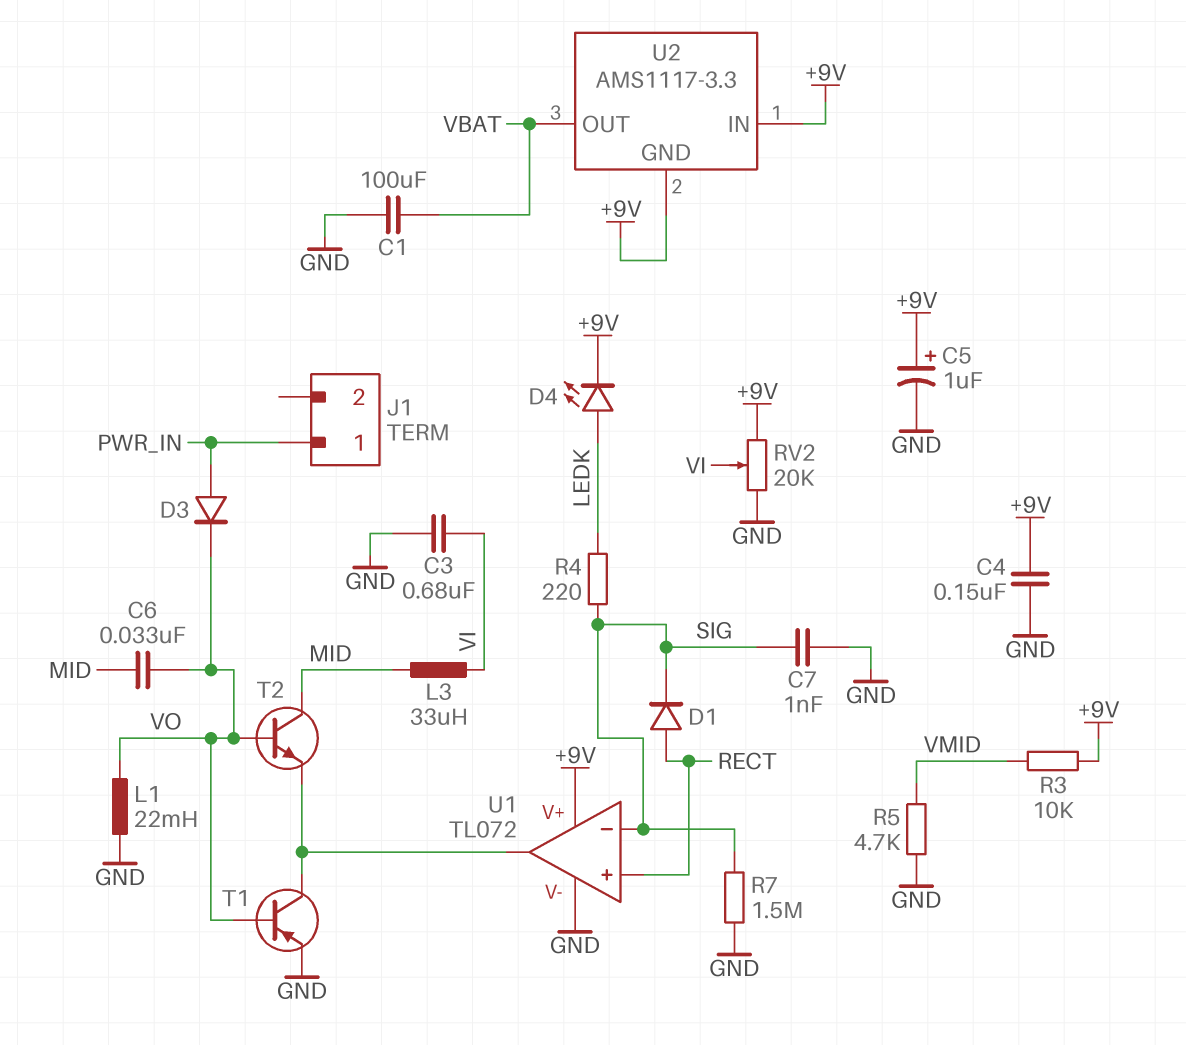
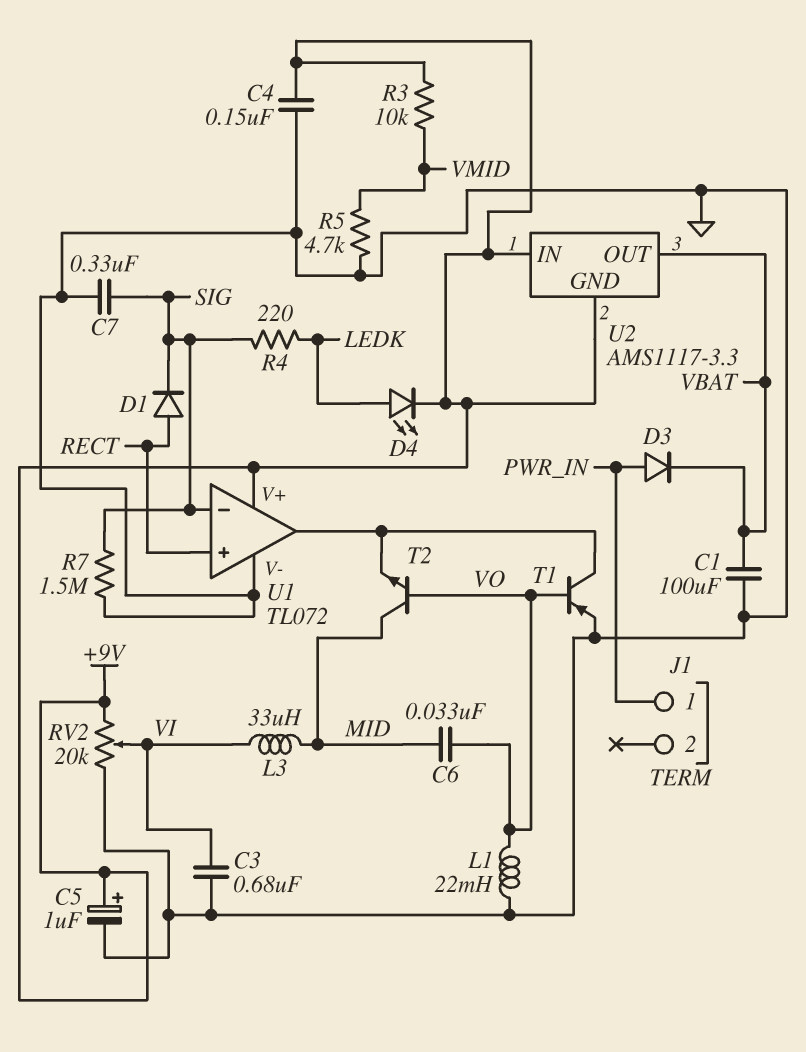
C7: 1nF (GND, SIG) -> 330nF (GND, SIG)
D3: diode (A PWR_IN, K VO) -> diode (A PWR_IN, K VBAT)

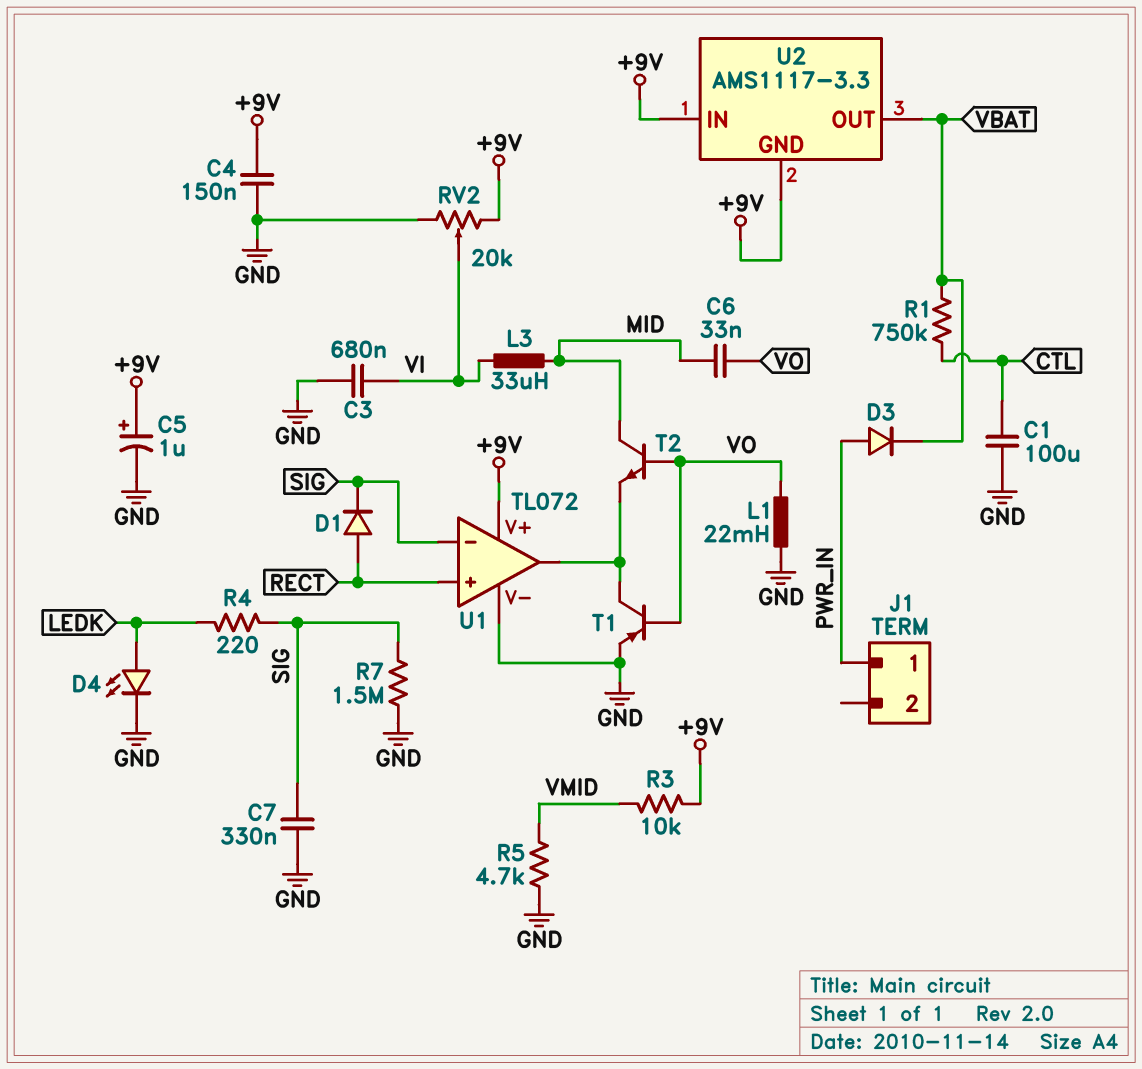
C1: 100uF (GND, VBAT) -> 100uF (CTL, GND)
D4: LED (A LEDK, K +9V) -> LED (A LEDK, K GND)
R1: none -> 750k (CTL, VBAT)

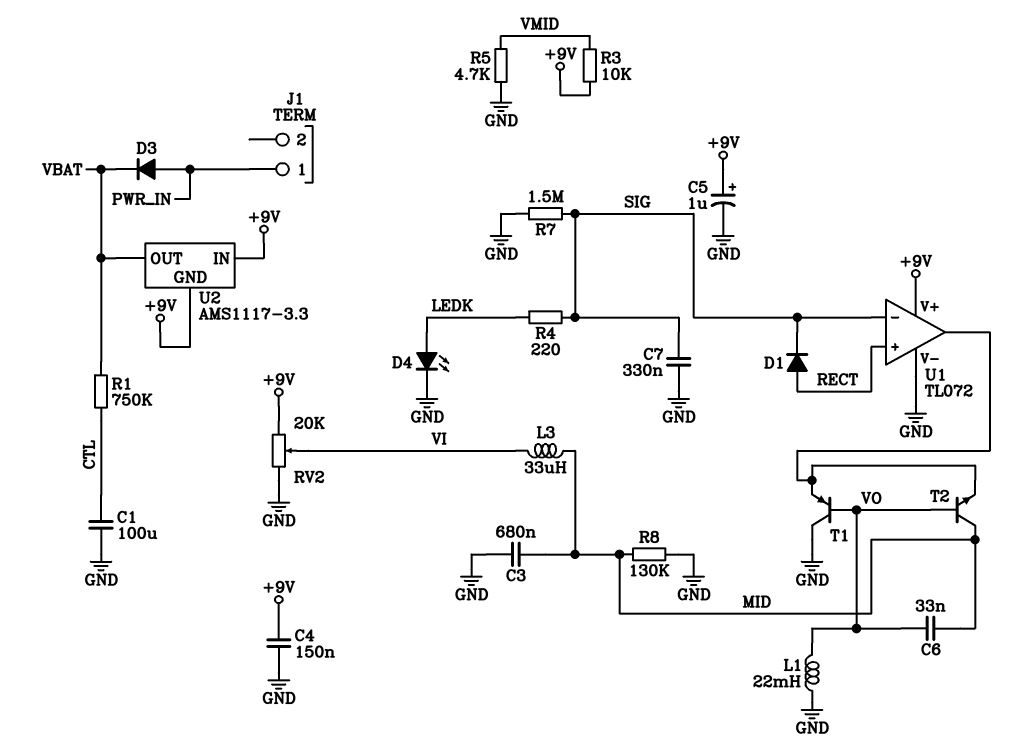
C3: 680nF (GND, VI) -> 680nF (GND, MID)
R8: none -> 130k (GND, MID)
T1: PNP (B VO, C U1/out, E GND) -> PNP (B VO, C GND, E U1/out)

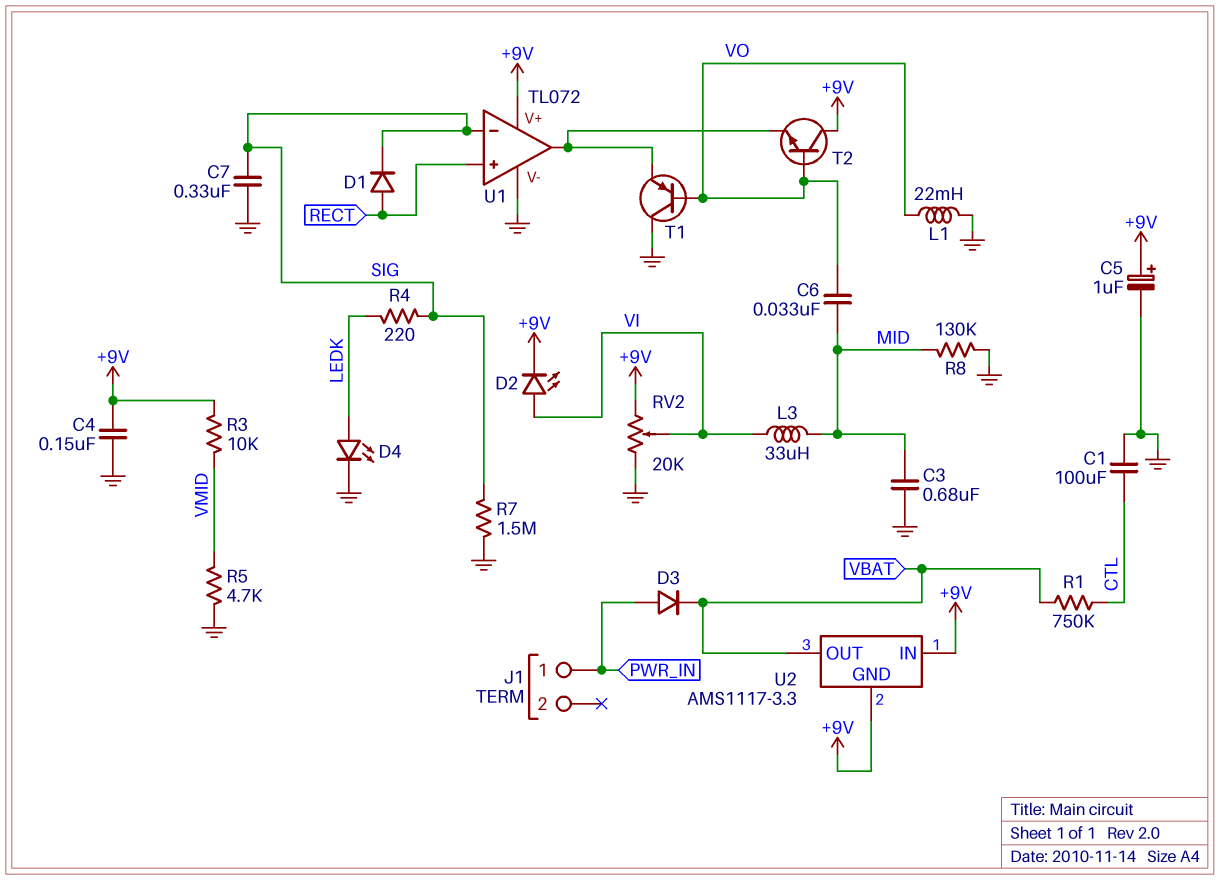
D2: none -> LED (A VI, K +9V)
T2: NPN (B VO, C MID, E U1/out) -> NPN (B VO, C +9V, E U1/out)

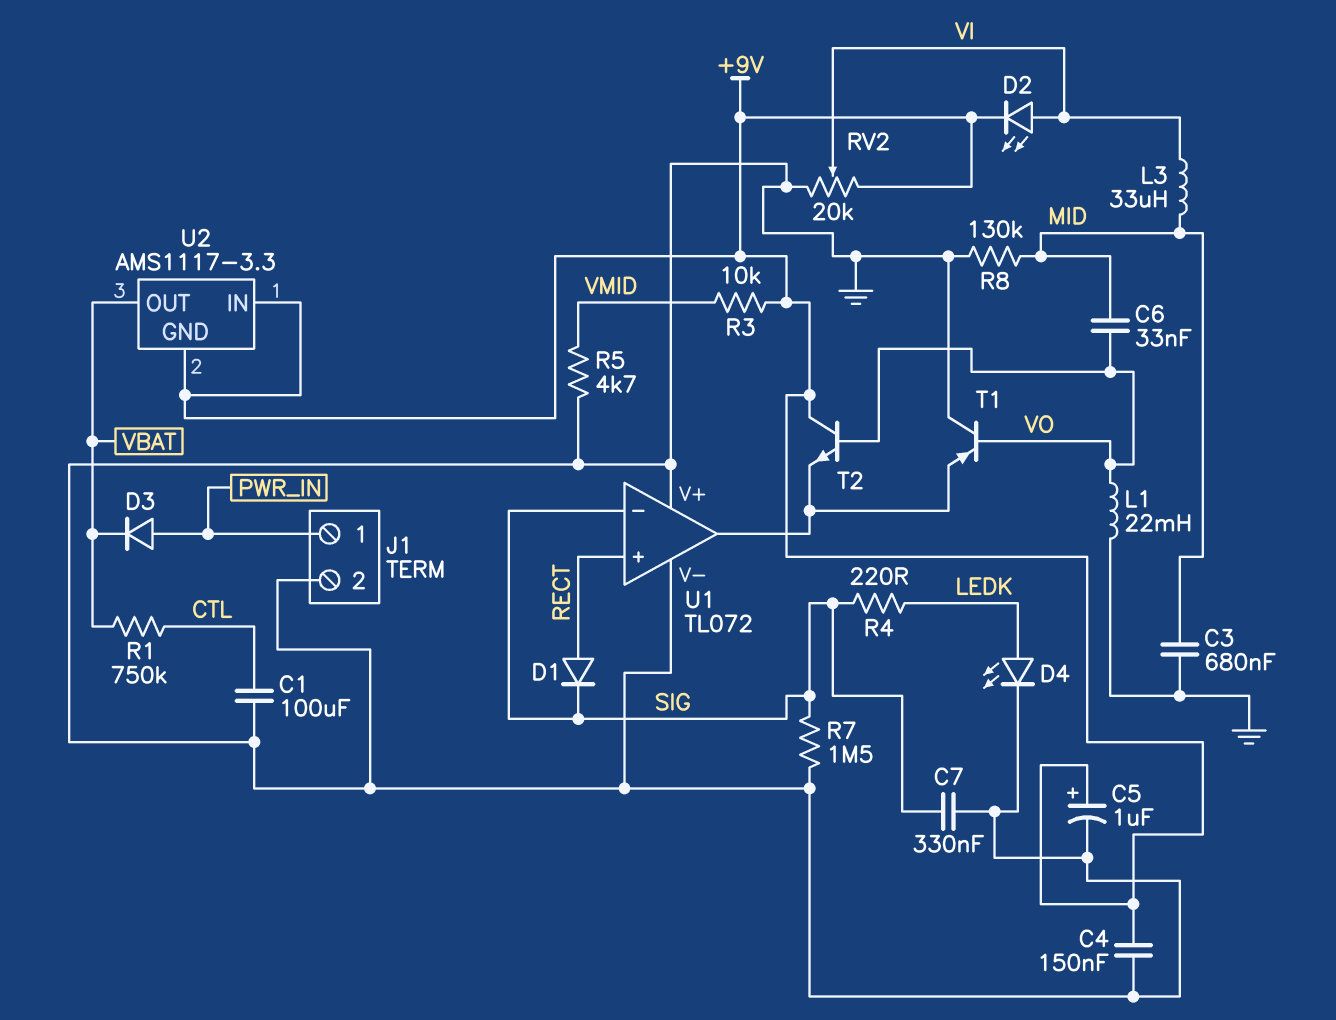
J1 pin 2: none -> GND
U1 pin V+: +9V -> GND

